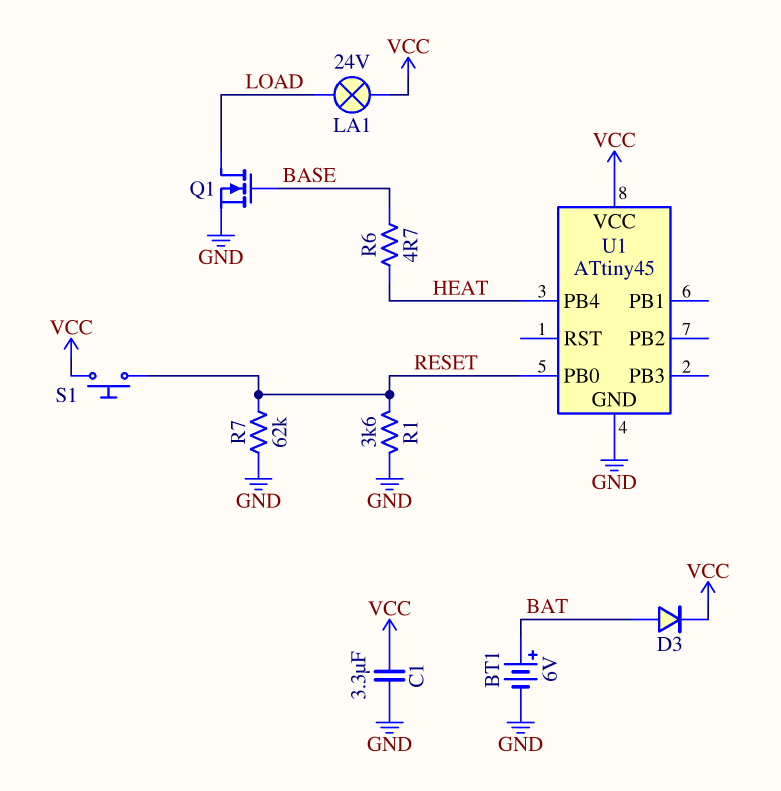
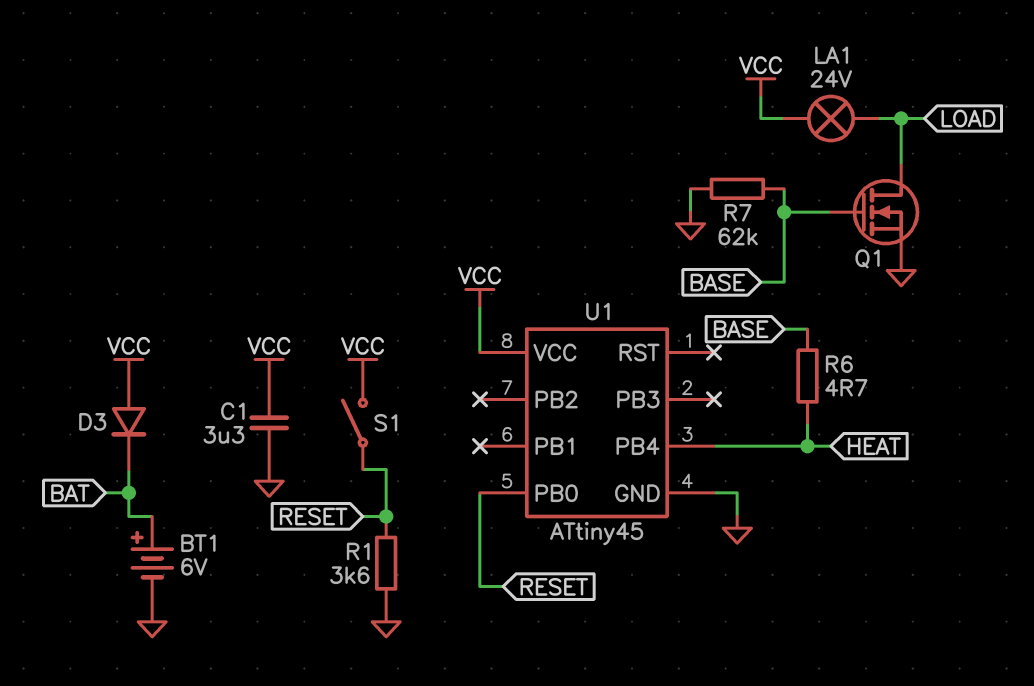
D3: diode (A BAT, K VCC) -> diode (A VCC, K BAT)
R7: 62k (GND, RESET) -> 62k (BASE, GND)
S1: button (RESET, VCC) -> switch (RESET, VCC)

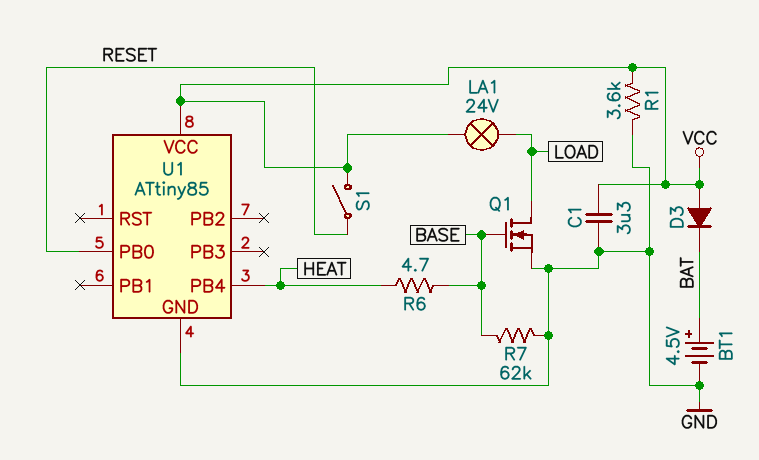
BT1: 6V (plus BAT, minus GND) -> 4.5V (plus BAT, minus GND)
R1: 3.6k (GND, RESET) -> 3.6k (GND, VCC)
U1: ATtiny45 -> ATtiny85

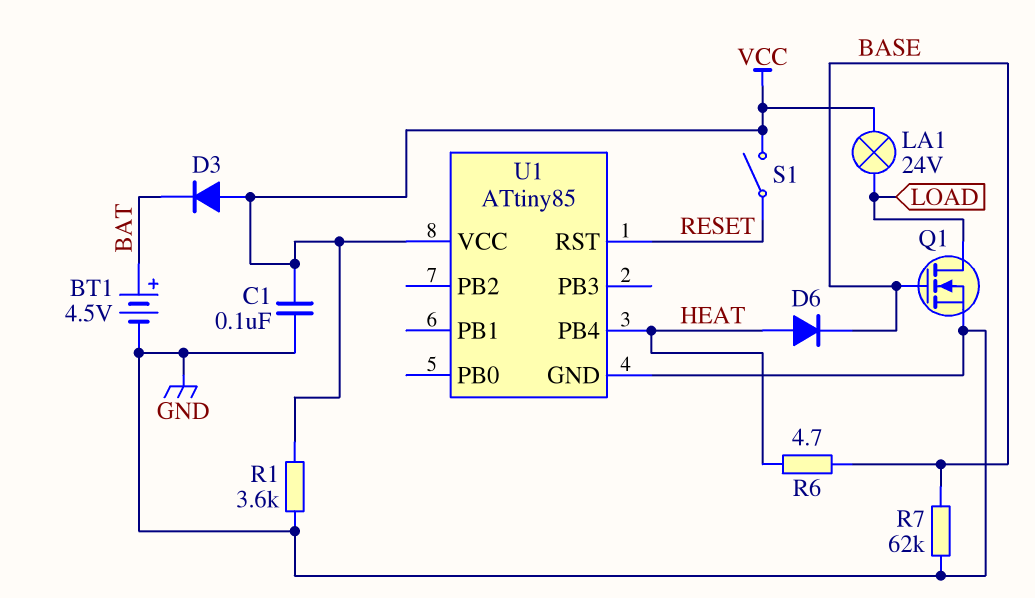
C1: 3.3uF (GND, VCC) -> 100nF (GND, VCC)
D6: none -> diode (A HEAT, K BASE)
U1 pin PB0: RESET -> none
U1 pin RST: none -> RESET

